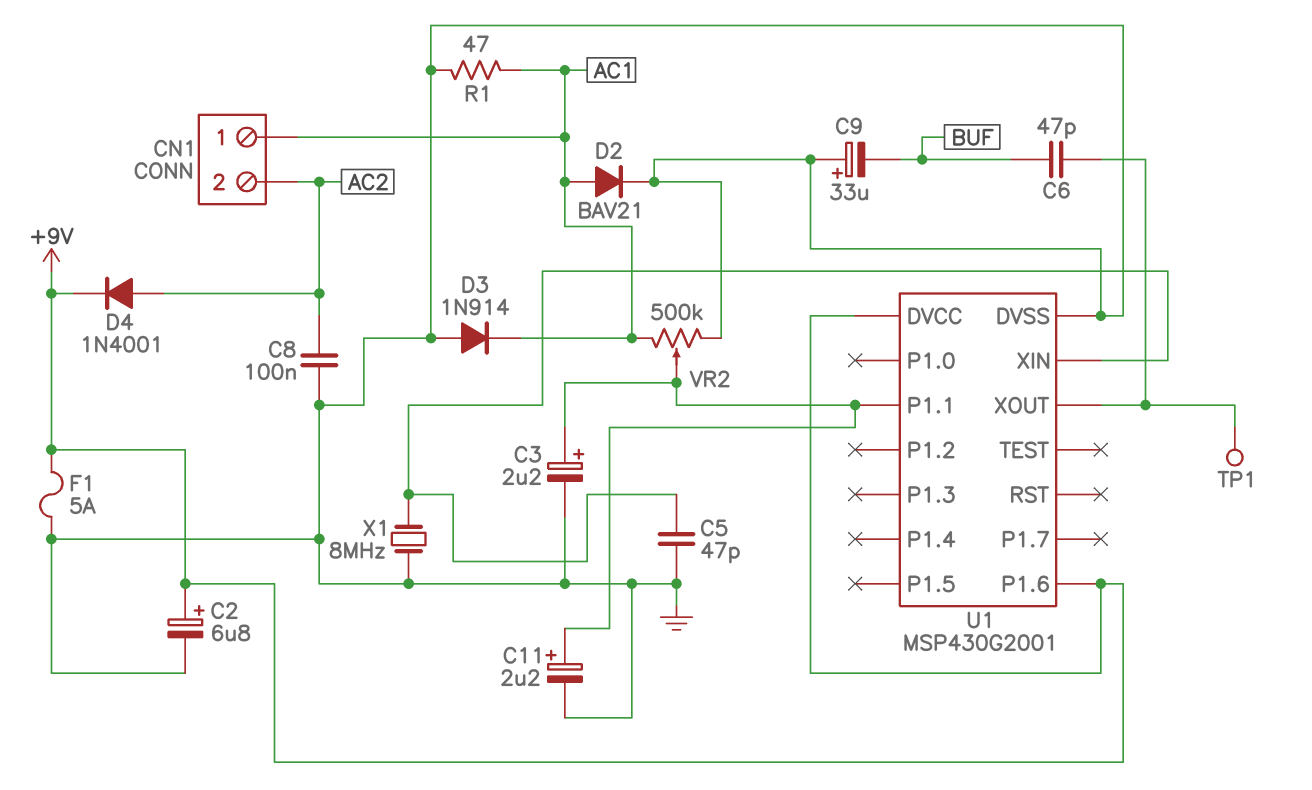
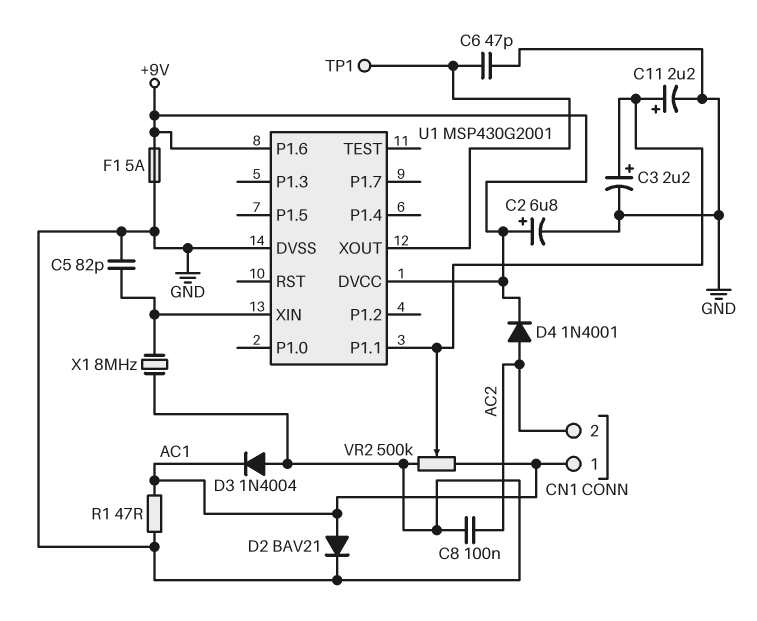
C5: 47pF (GND, U1/XIN) -> 82pF (GND, U1/XIN)
C6: 47pF (BUF, U1/XOUT) -> 47pF (GND, U1/XOUT)
C9: 33uF (plus GND, minus BUF) -> none
D3: diode 1N914 (A GND, K AC1) -> diode 1N4004 (A GND, K AC1)

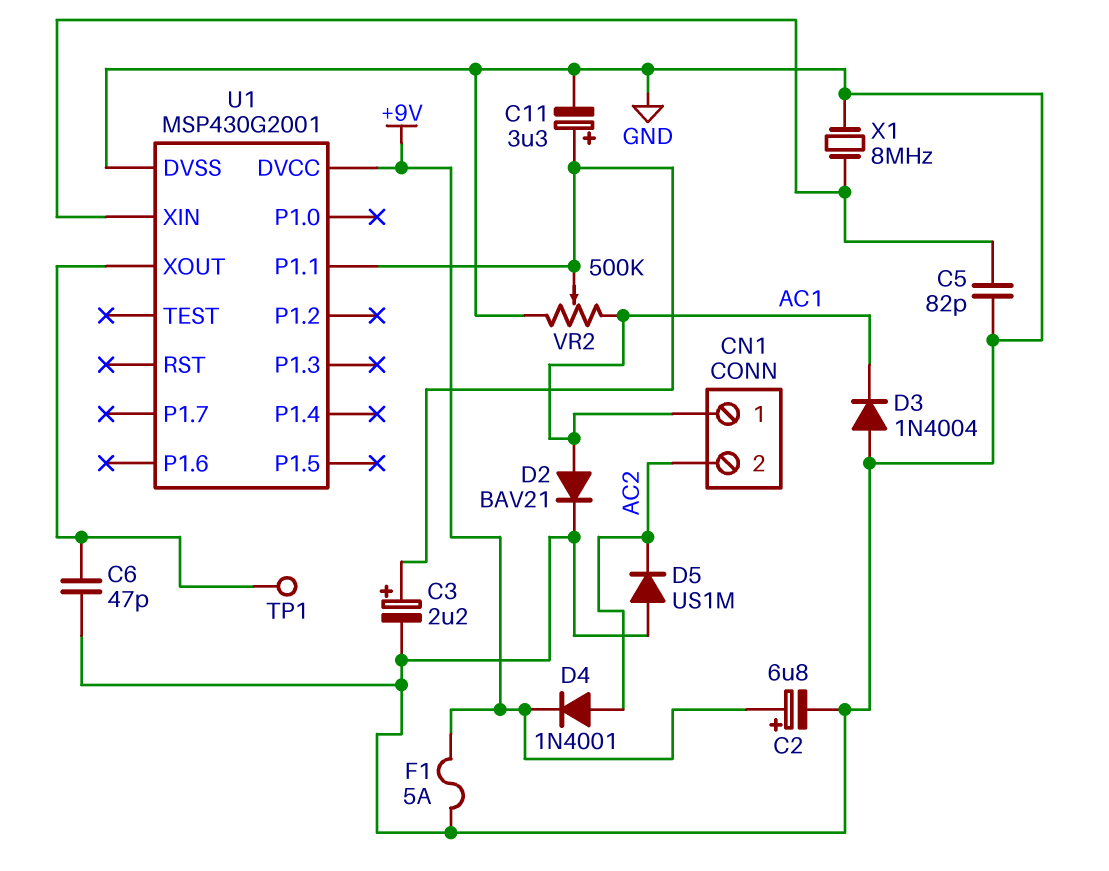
C8: 100nF (AC2, GND) -> none
C11: 2.2uF (plus U1/P1.1, minus GND) -> 3.3uF (plus U1/P1.1, minus GND)
D5: none -> diode US1M (A GND, K AC2)
R1: 47 (AC1, GND) -> none
U1 pin P1.6: +9V -> none

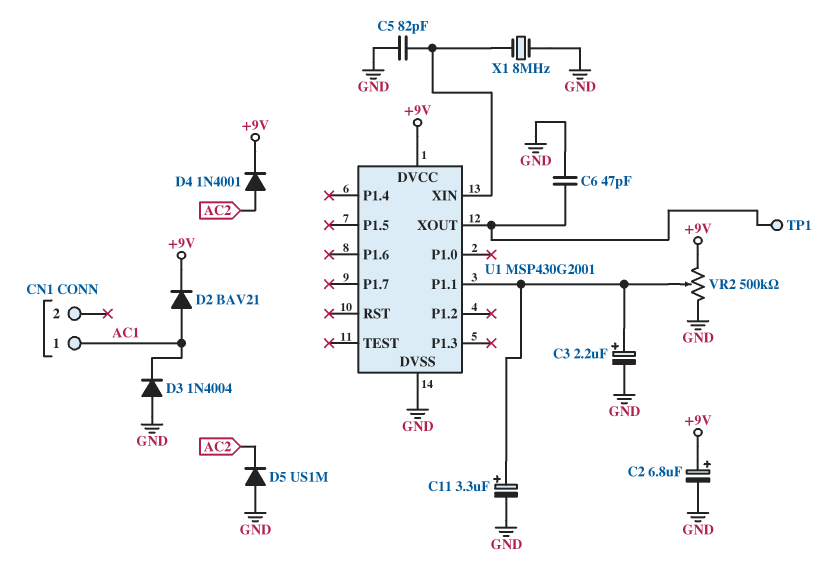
CN1 pin 2: AC2 -> none
D2: diode BAV21 (A AC1, K GND) -> diode BAV21 (A AC1, K +9V)
F1: 5A (+9V, GND) -> none
VR2: 500k (AC1, GND, wiper U1/P1.1) -> 500k (+9V, GND, wiper U1/P1.1)

